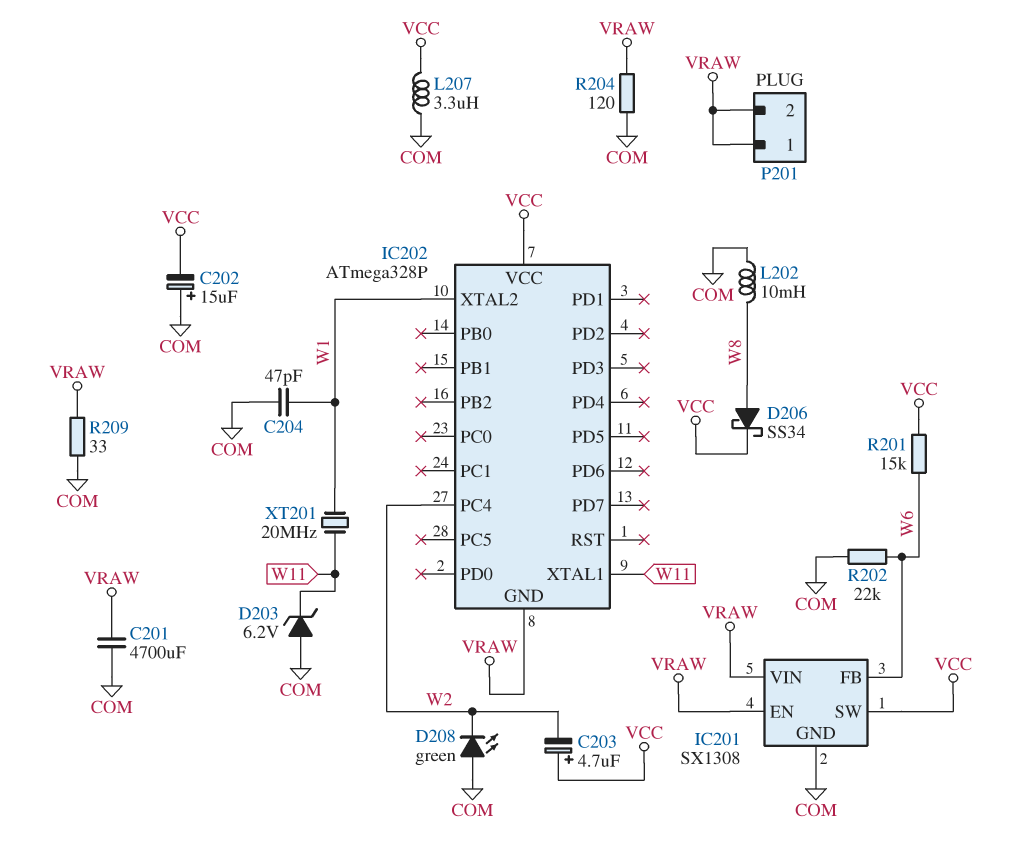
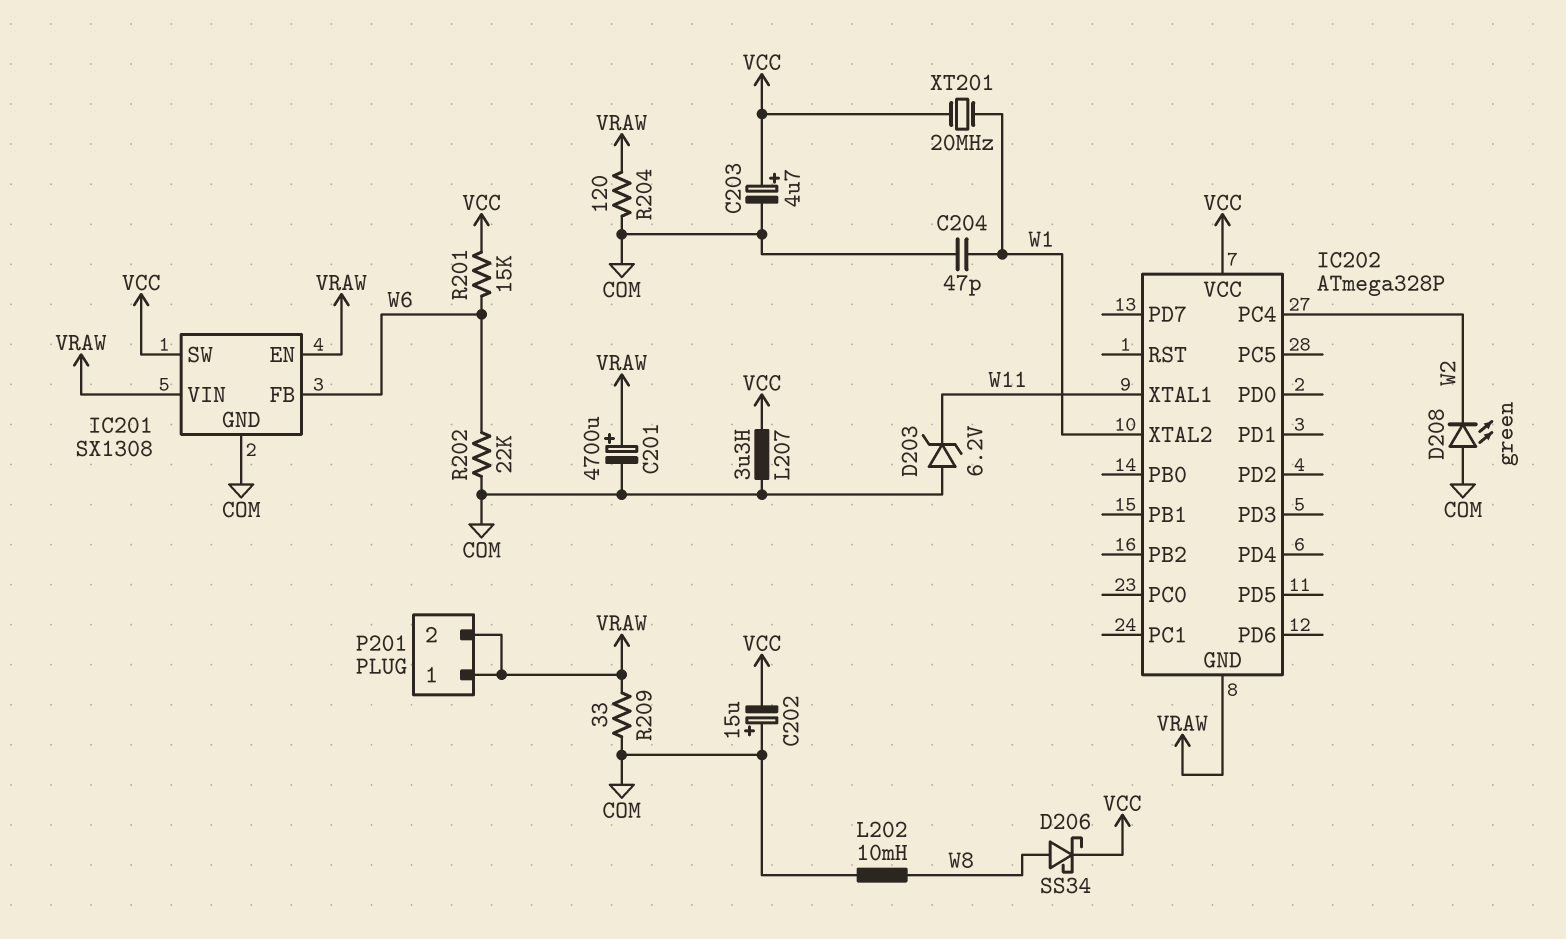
C201: 4700uF (COM, VRAW) -> 4700uF (plus VRAW, minus COM)
C203: 4.7uF (plus VCC, minus W2) -> 4.7uF (plus VCC, minus COM)
XT201: 20MHz (W1, W11) -> 20MHz (VCC, W1)

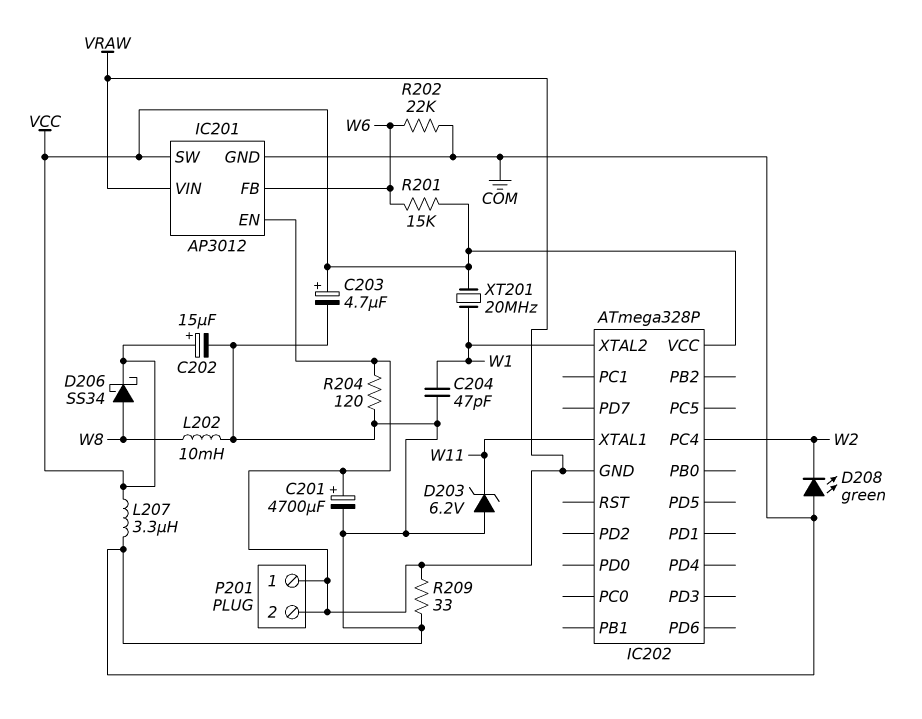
C202: 15uF (plus COM, minus VCC) -> 15uF (plus VCC, minus COM)
IC201: SX1308 -> AP3012

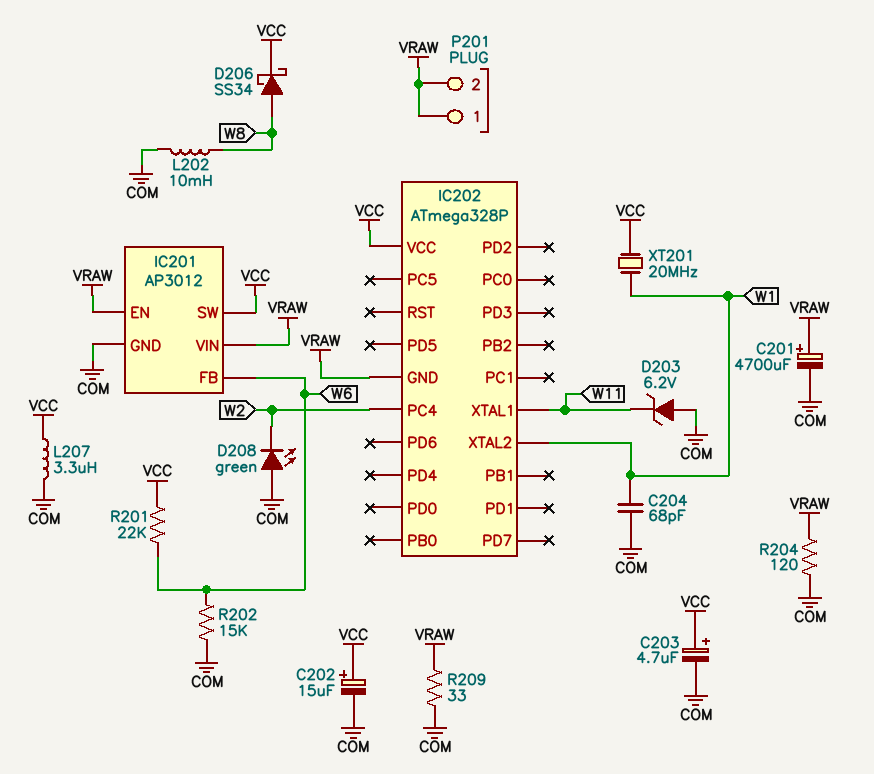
C204: 47pF (COM, W1) -> 68pF (COM, W1)
R201: 15k (VCC, W6) -> 22k (VCC, W6)
R202: 22k (COM, W6) -> 15k (COM, W6)

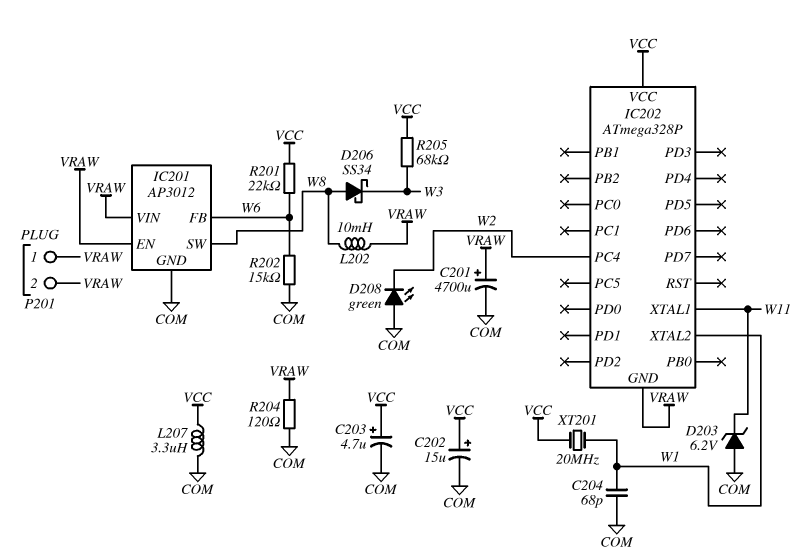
D206: schottky SS34 (A W8, K VCC) -> schottky SS34 (A W8, K W3)
IC201 pin SW: VCC -> W8
L202: 10mH (COM, W8) -> 10mH (VRAW, W8)
R205: none -> 68k (VCC, W3)
R209: 33 (COM, VRAW) -> none

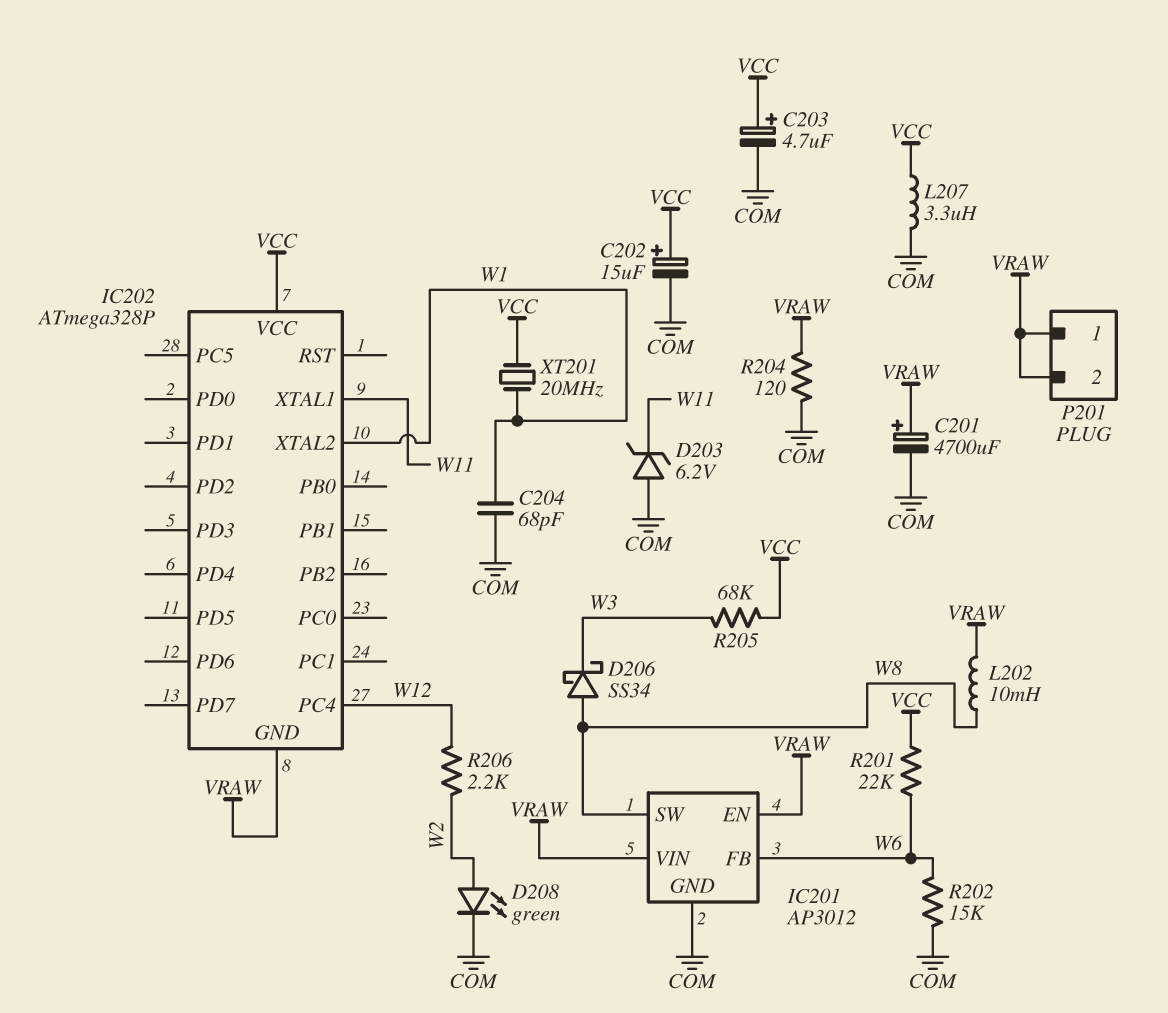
D208: LED green (A COM, K W2) -> LED green (A W2, K COM)
IC202 pin PC4: W2 -> W12
R206: none -> 2.2k (W2, W12)

